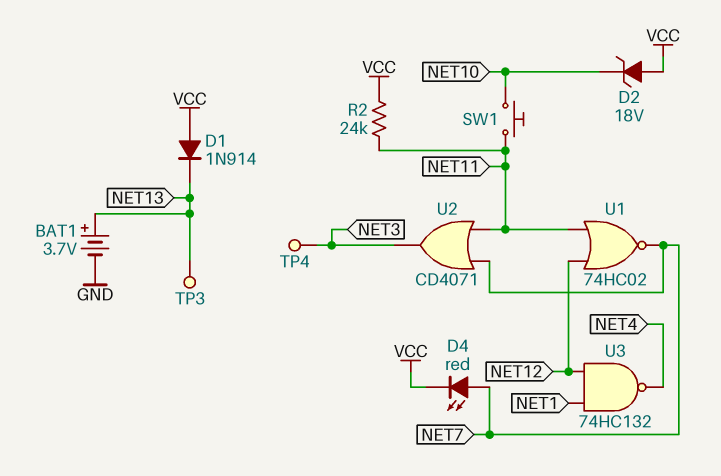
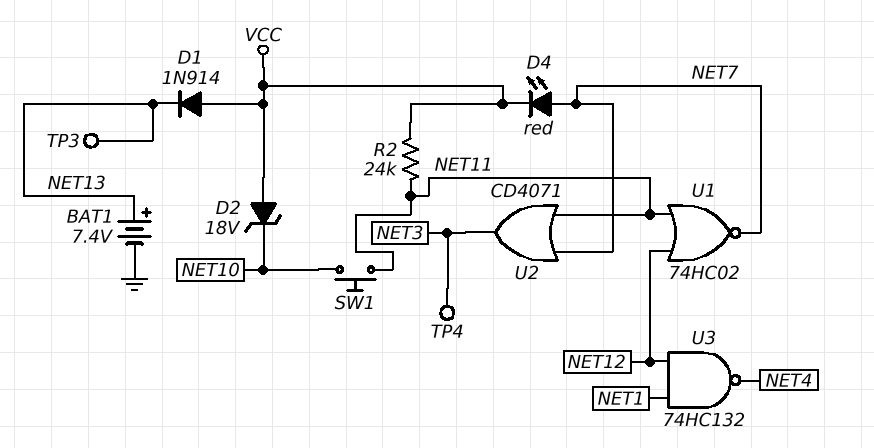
BAT1: 3.7V (plus NET13, minus GND) -> 7.4V (plus NET13, minus GND)

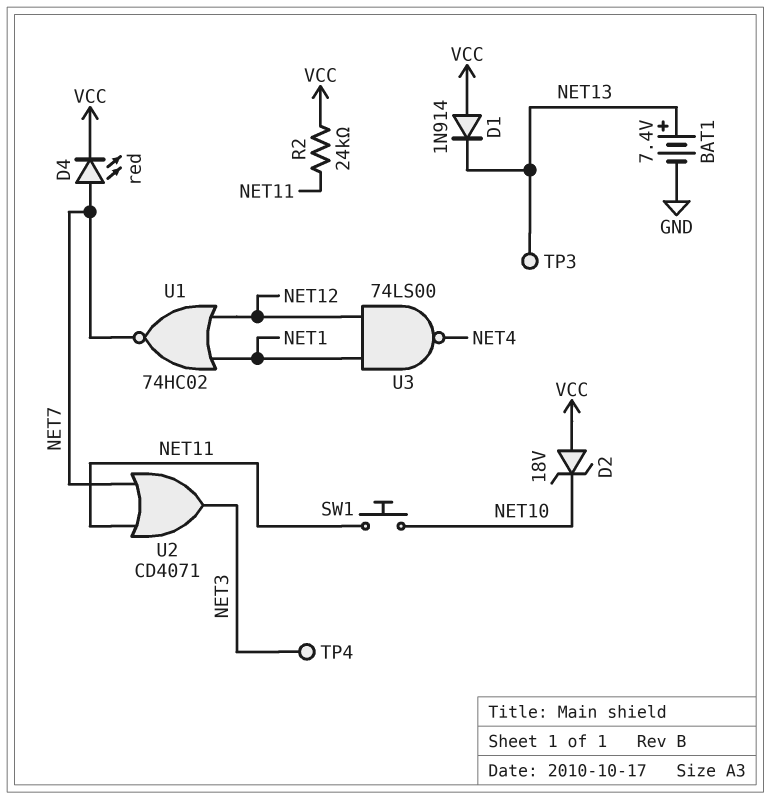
U1: NOR 74HC02 (in NET11, in NET12, out NET7) -> NOR 74HC02 (in NET1, in NET12, out NET7)
U3: NAND 74HC132 (in NET1, in NET12, out NET4) -> NAND 74LS00 (in NET1, in NET12, out NET4)

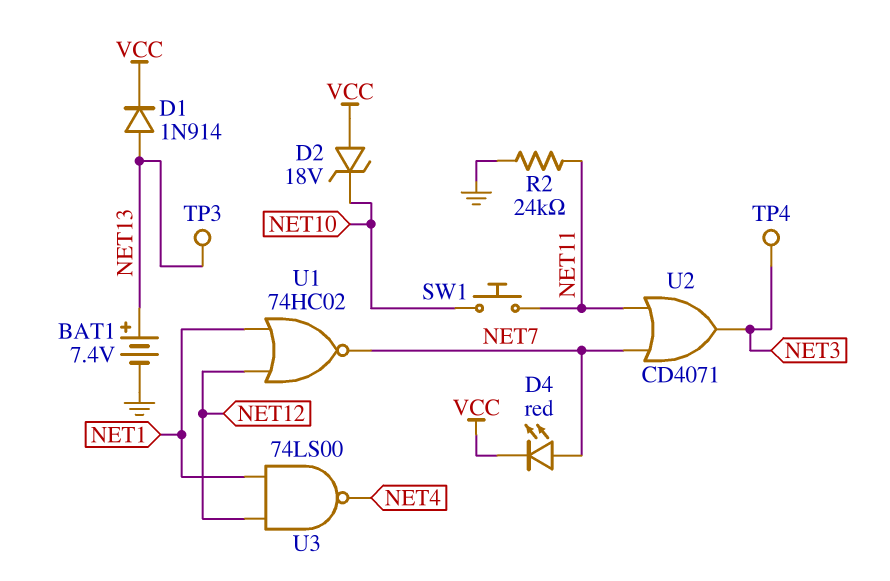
D1: diode 1N914 (A VCC, K NET13) -> diode 1N914 (A NET13, K VCC)
R2: 24k (NET11, VCC) -> 24k (GND, NET11)

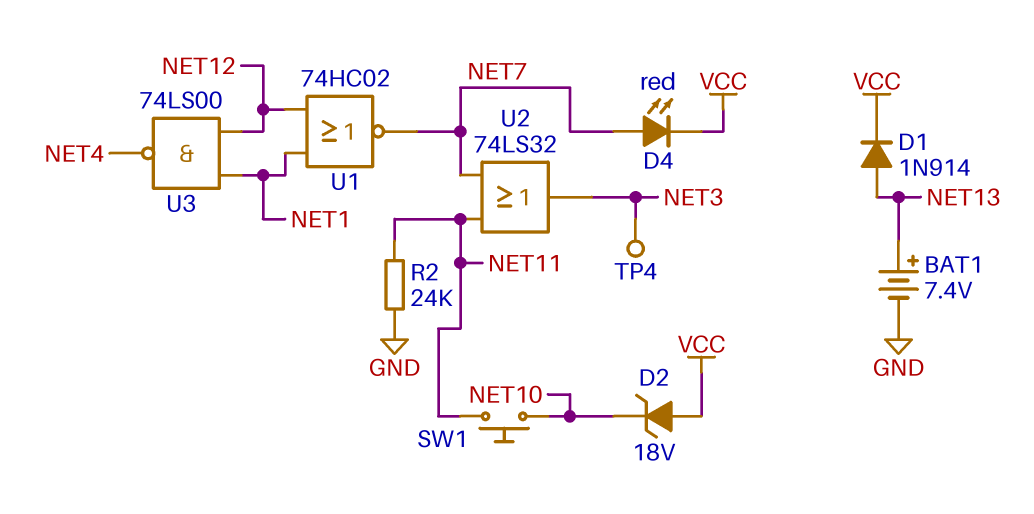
TP3: test point (NET13) -> none
U2: OR CD4071 (in NET7, in NET11, out NET3) -> OR 74LS32 (in NET7, in NET11, out NET3)

